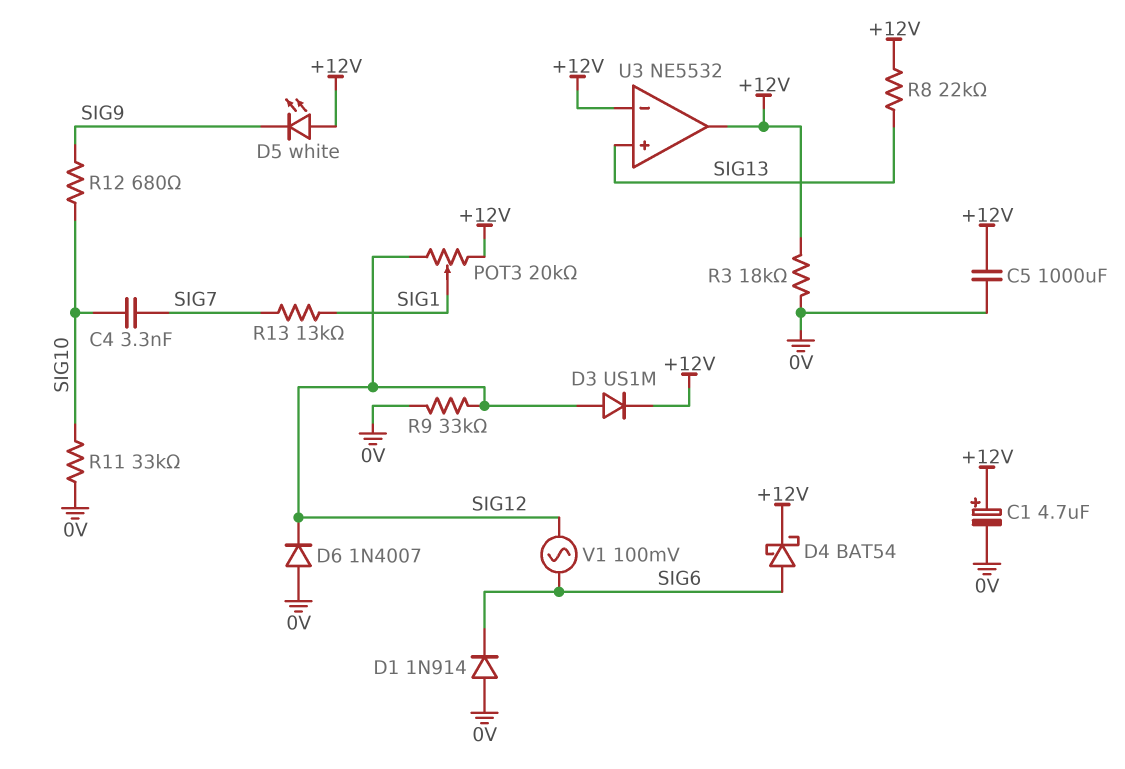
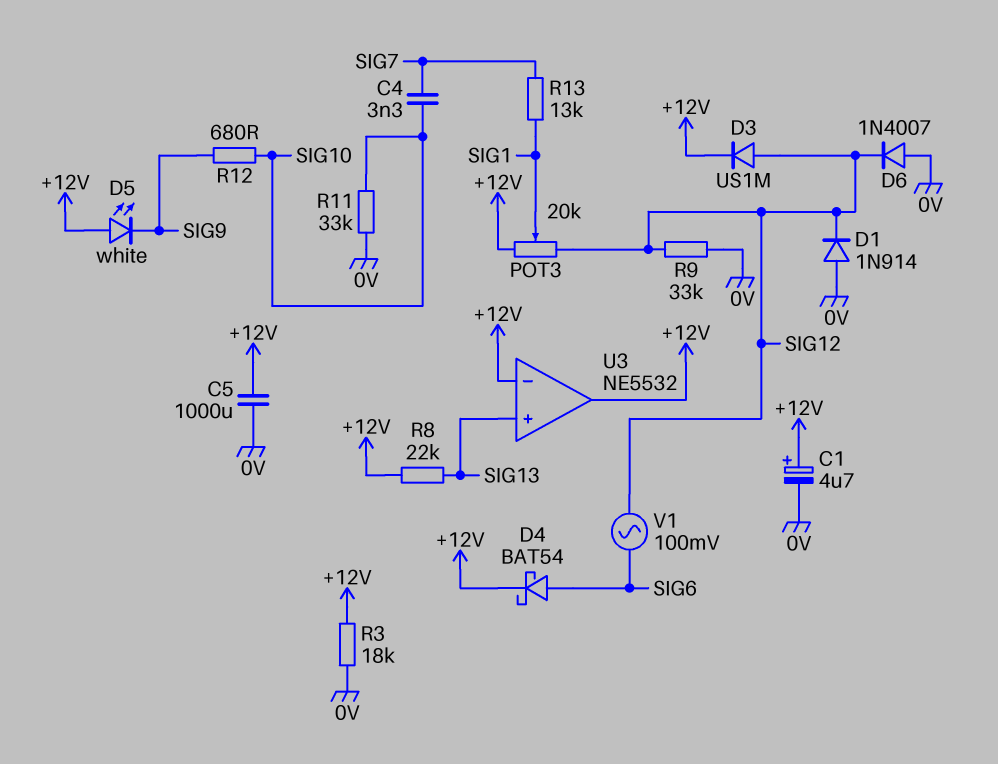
D1: diode 1N914 (A 0V, K SIG6) -> diode 1N914 (A 0V, K SIG12)

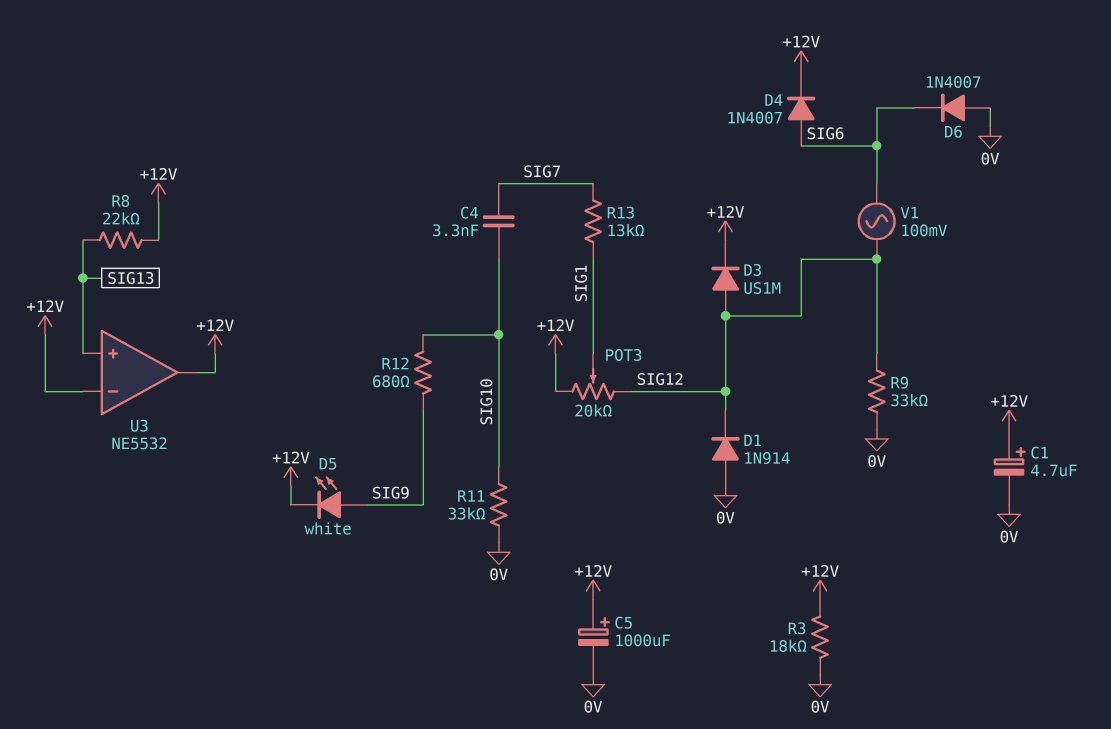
C5: 1000uF (+12V, 0V) -> 1000uF (plus +12V, minus 0V)
D4: schottky BAT54 (A SIG6, K +12V) -> diode 1N4007 (A SIG6, K +12V)
D5: LED white (A +12V, K SIG9) -> LED white (A SIG9, K +12V)
D6: diode 1N4007 (A 0V, K SIG12) -> diode 1N4007 (A 0V, K SIG6)

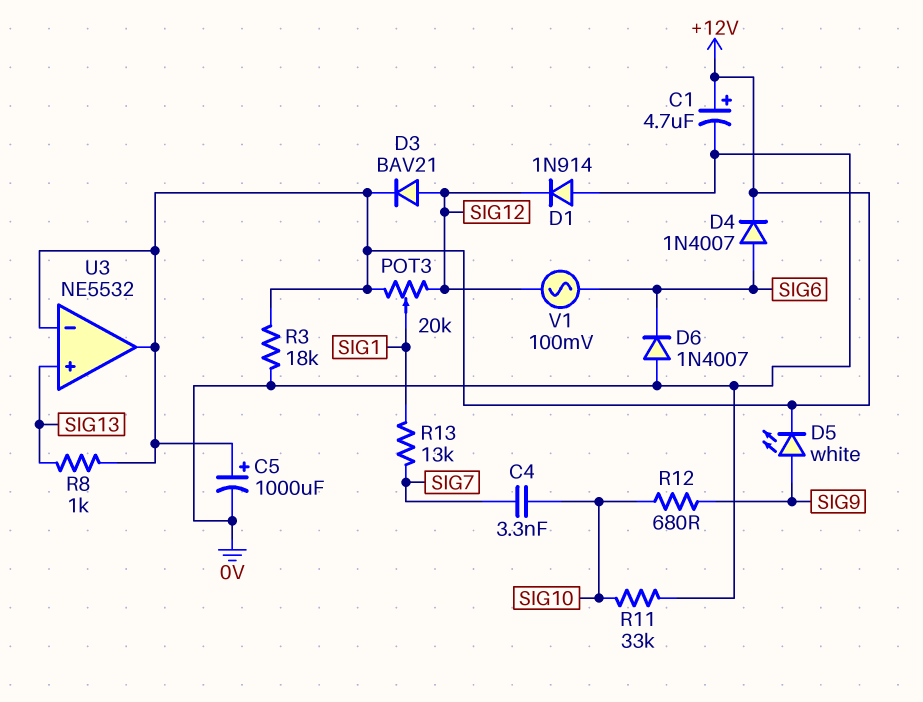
D3: diode US1M (A SIG12, K +12V) -> diode BAV21 (A SIG12, K +12V)
R8: 22k (+12V, SIG13) -> 1k (+12V, SIG13)
R9: 33k (0V, SIG12) -> none

